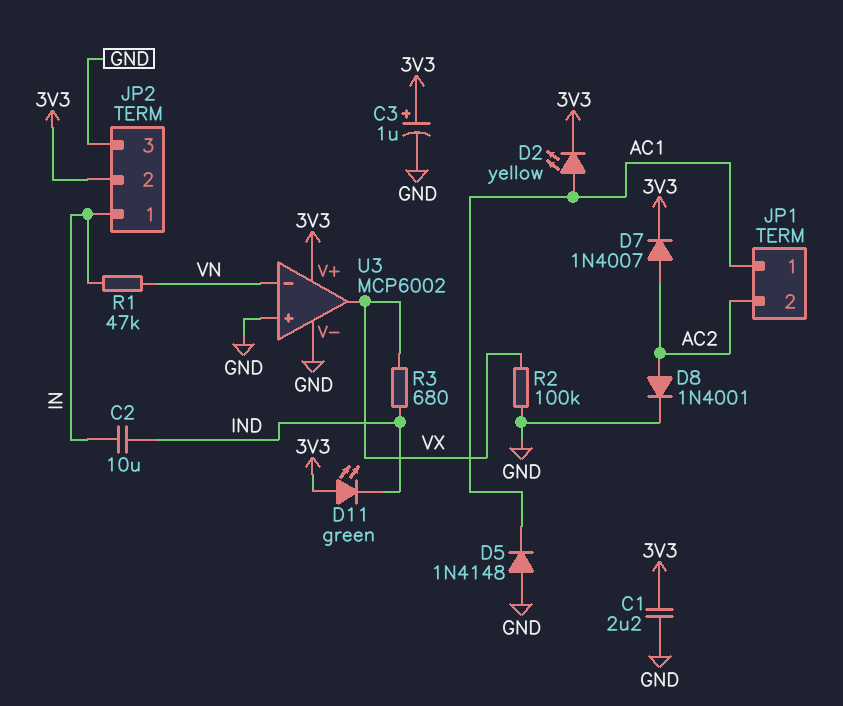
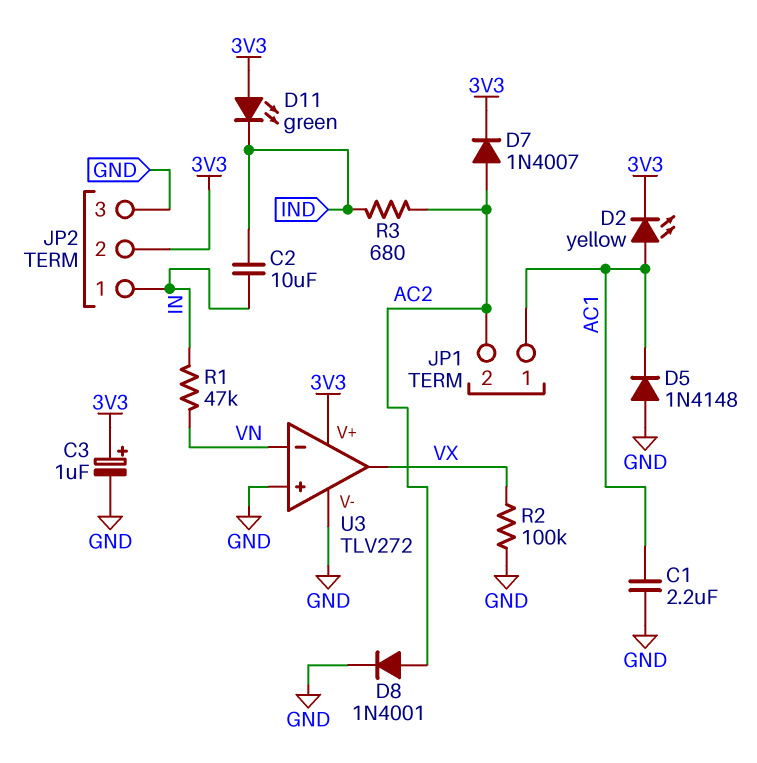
C1: 2.2uF (3V3, GND) -> 2.2uF (AC1, GND)
R3: 680 (IND, VX) -> 680 (AC2, IND)
U3: MCP6002 -> TLV272

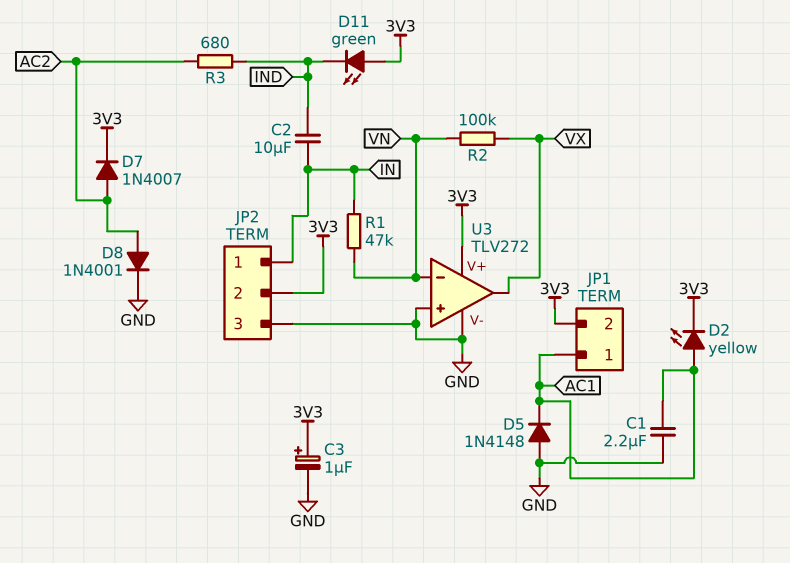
JP1 pin 2: AC2 -> 3V3
R2: 100k (GND, VX) -> 100k (VN, VX)

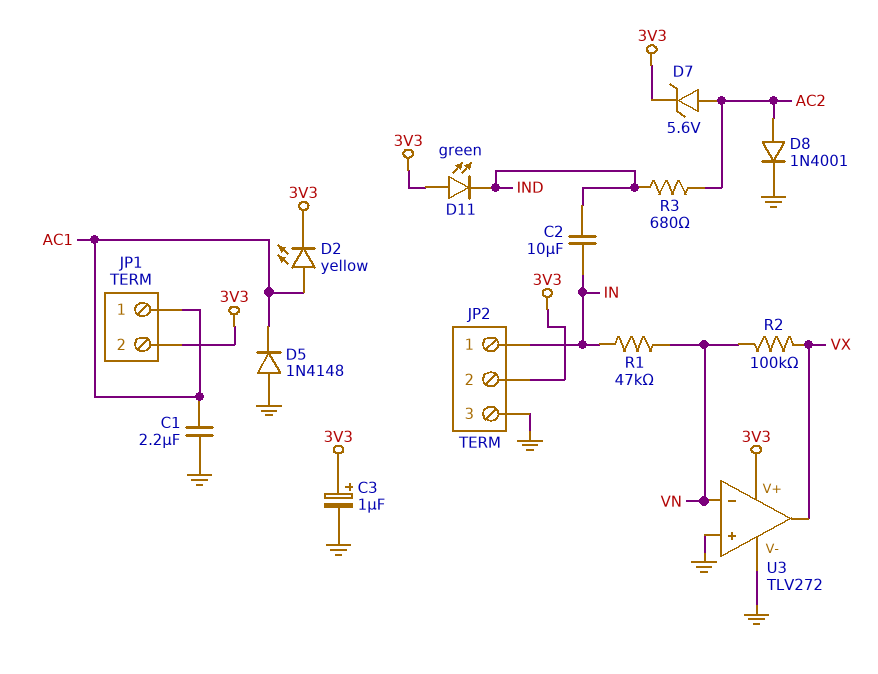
D7: diode 1N4007 (A AC2, K 3V3) -> zener 5.6V (A AC2, K 3V3)

